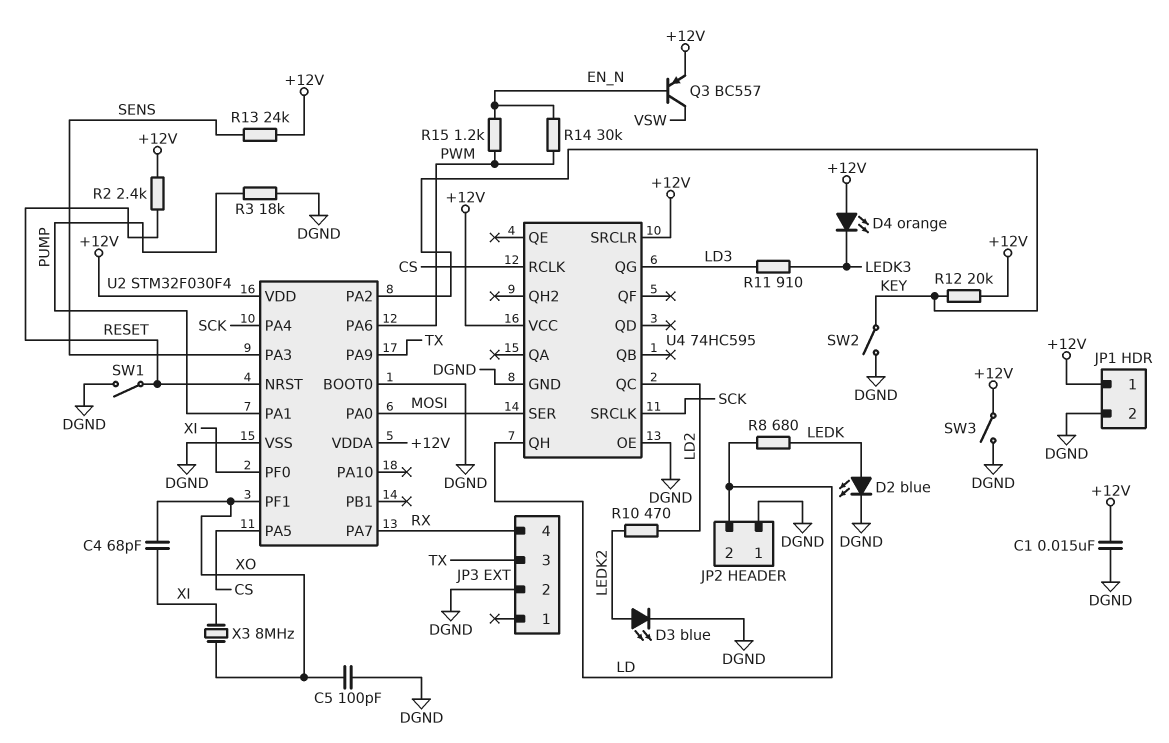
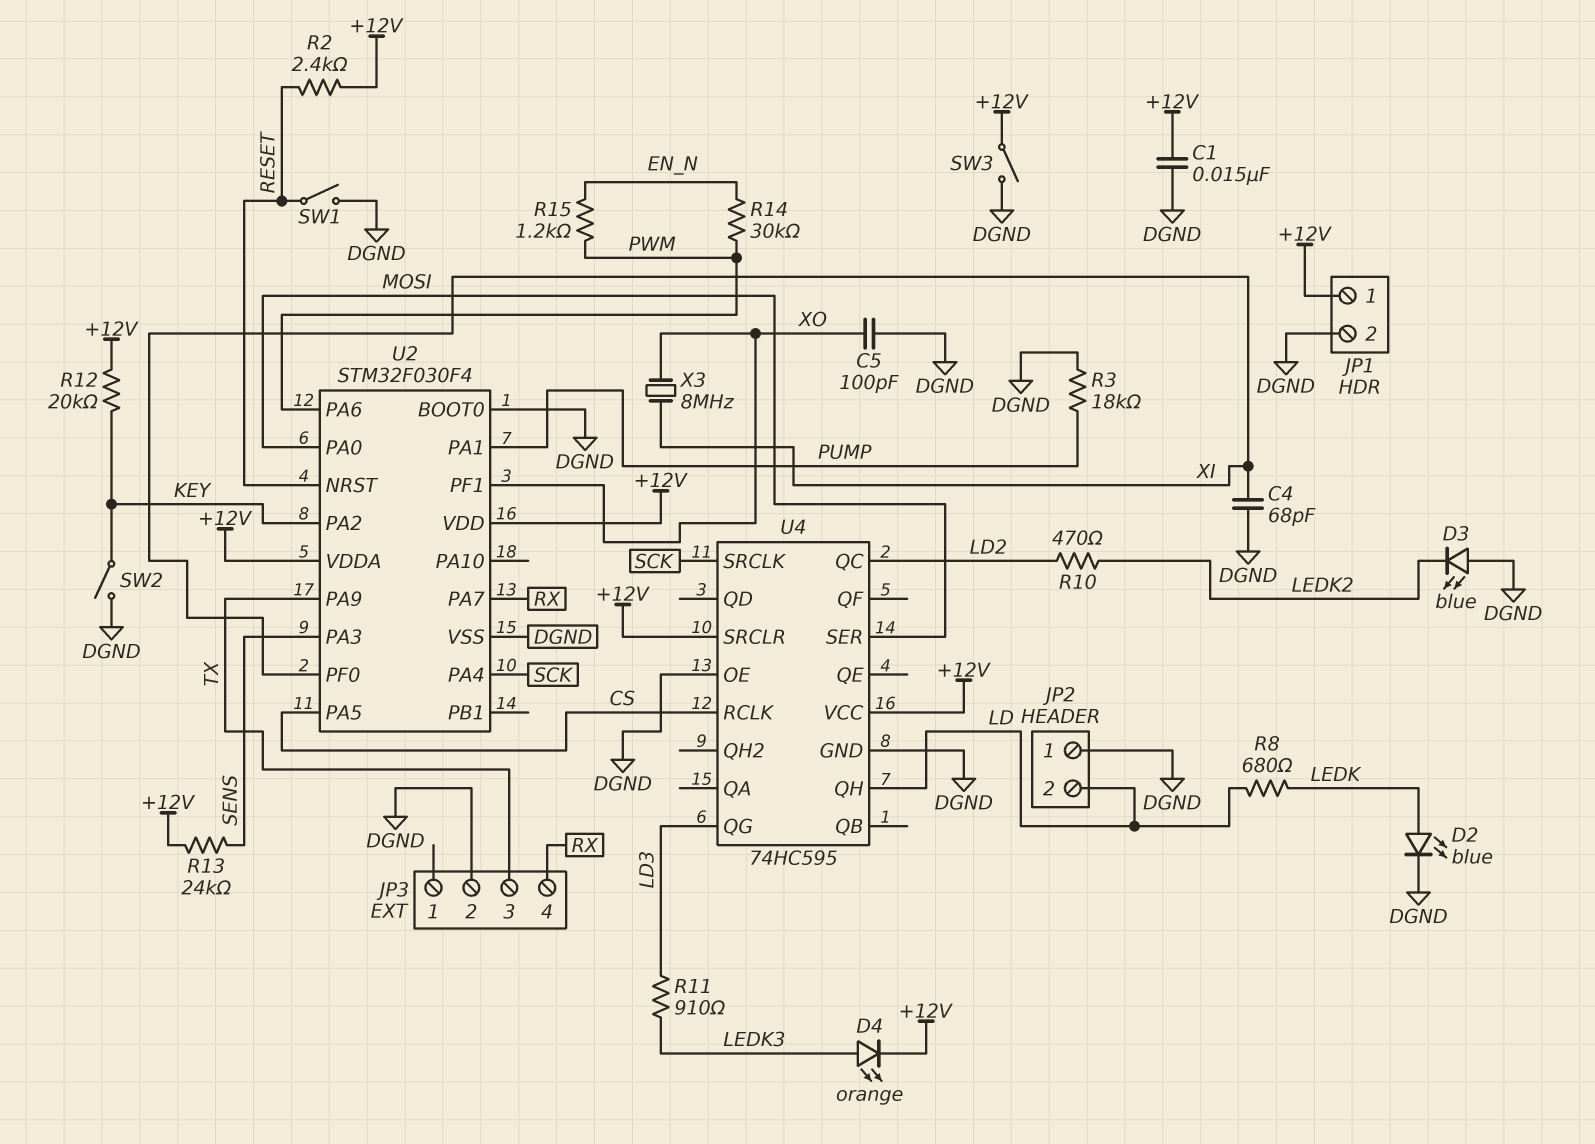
C4: 68pF (XI, XO) -> 68pF (DGND, XI)
D3: LED blue (A LEDK2, K DGND) -> LED blue (A DGND, K LEDK2)
D4: LED orange (A +12V, K LEDK3) -> LED orange (A LEDK3, K +12V)
Q3: PNP BC557 (B EN_N, C VSW, E +12V) -> none

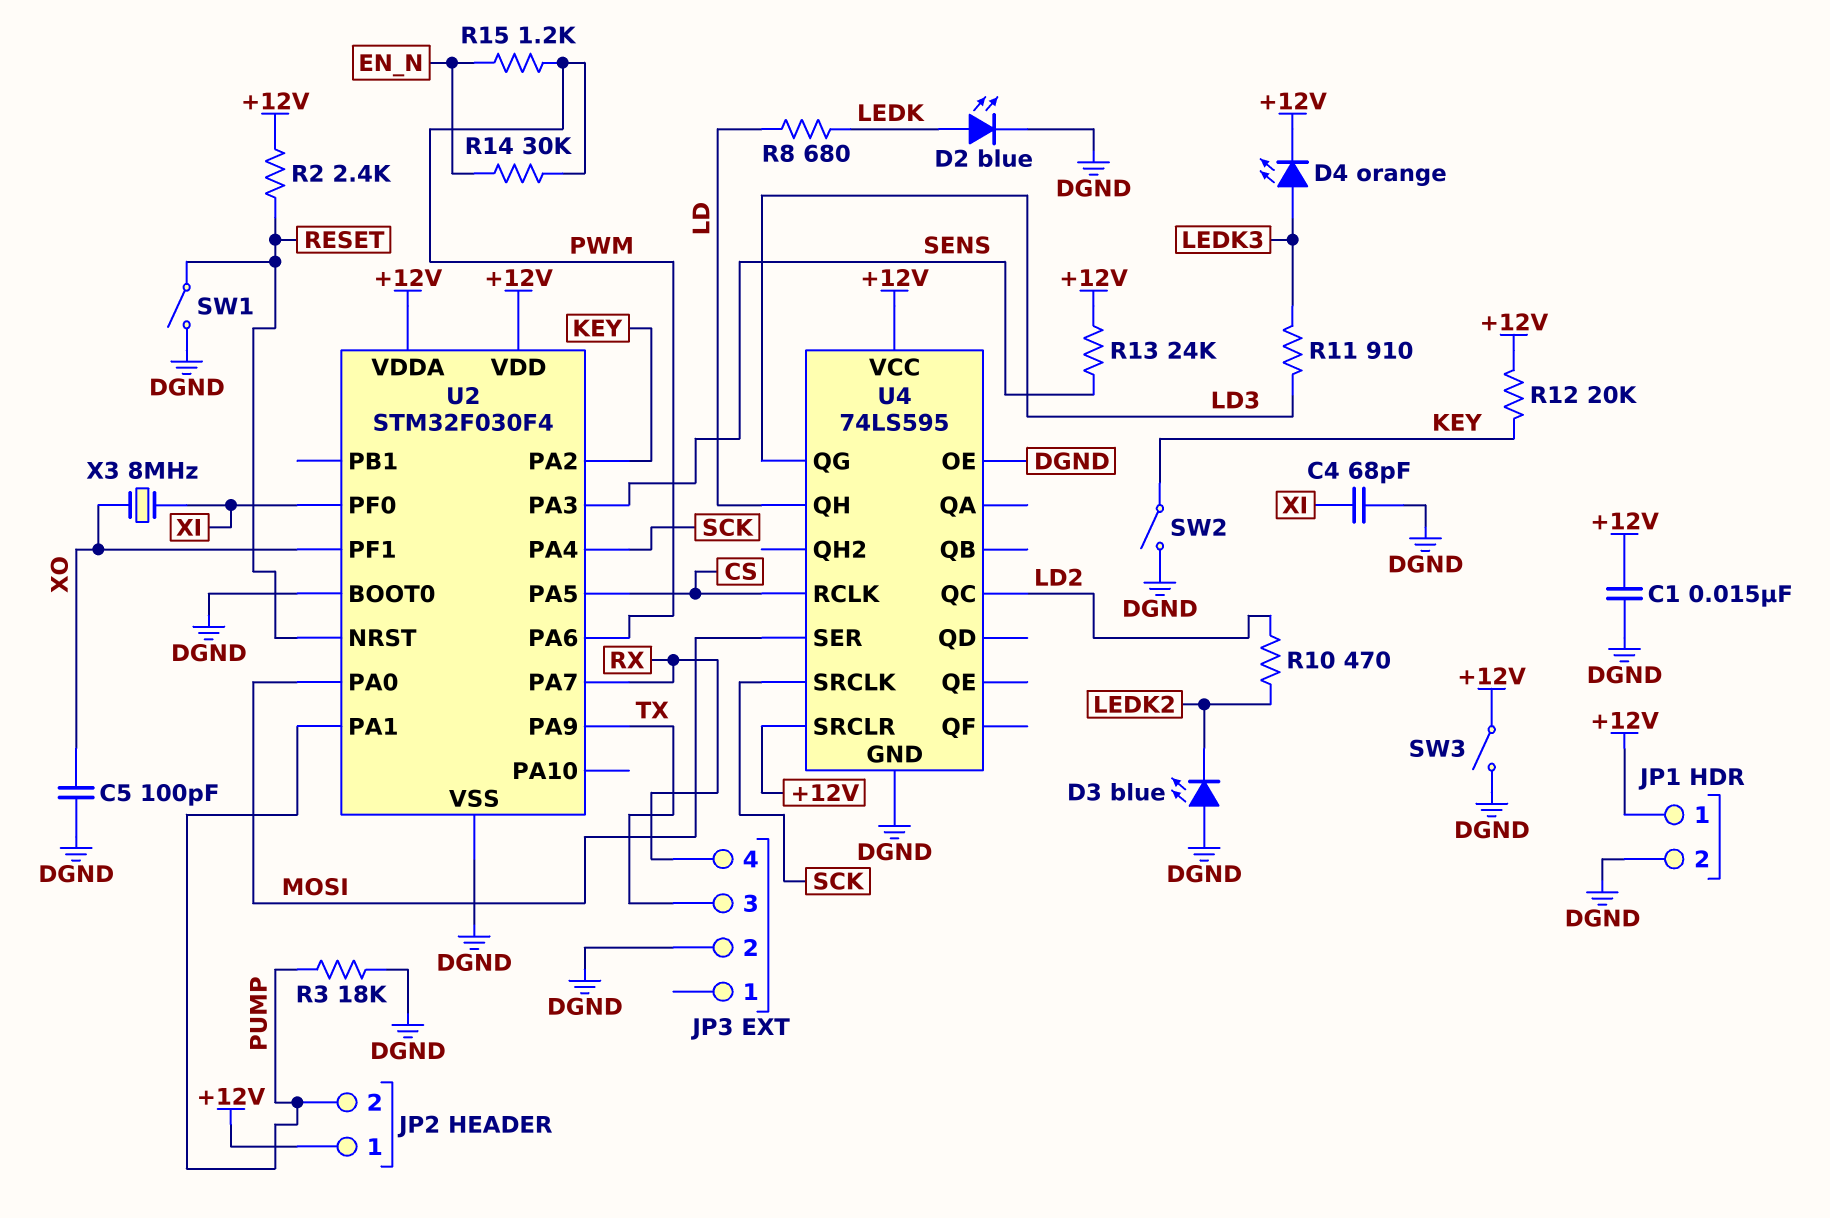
JP2 pin 1: DGND -> +12V
JP2 pin 2: LD -> PUMP
U4: 74HC595 -> 74LS595

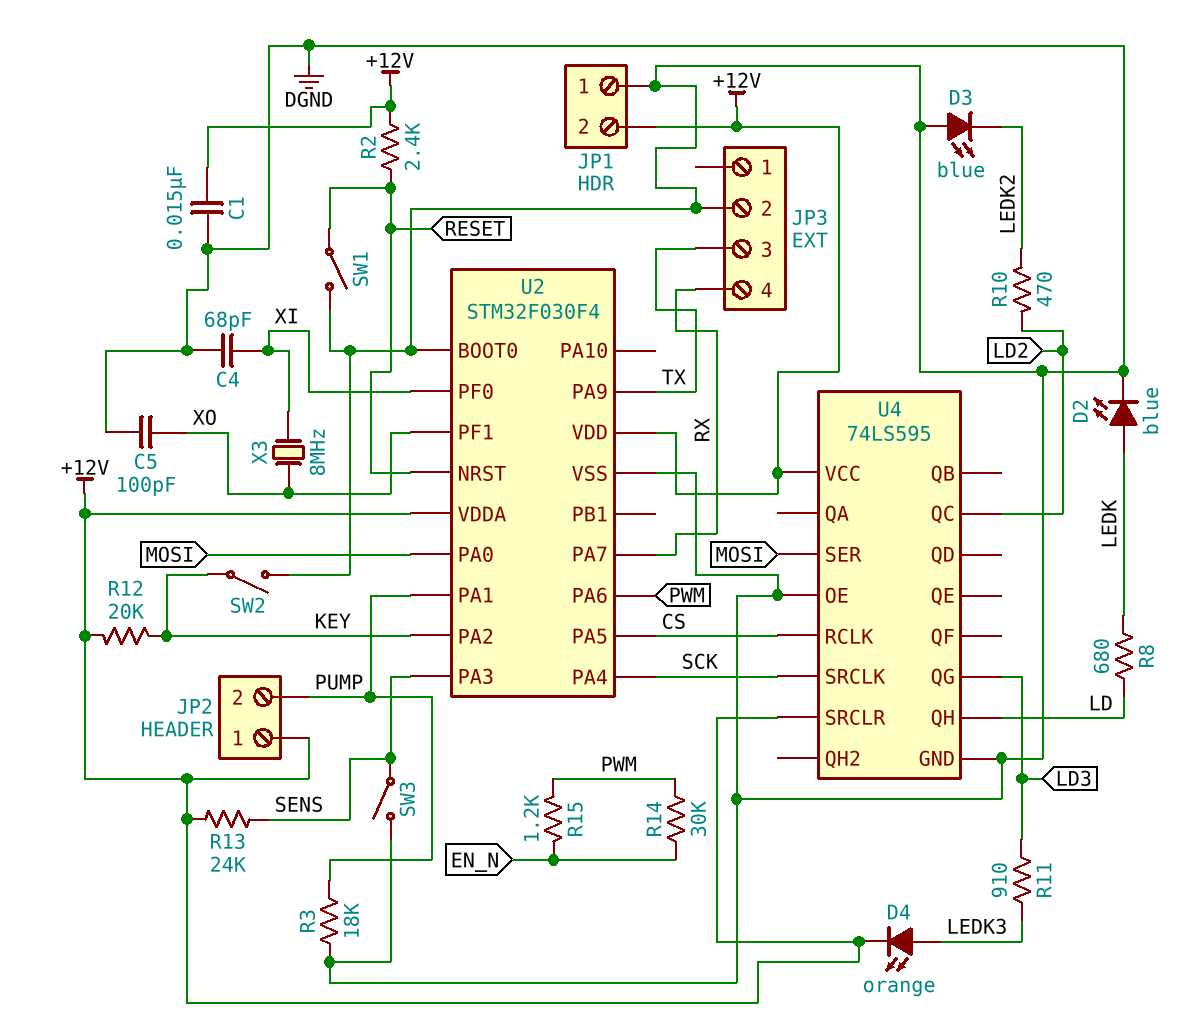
JP1 pin 1: +12V -> DGND
JP1 pin 2: DGND -> +12V
SW3: switch (+12V, DGND) -> switch (DGND, SENS)

